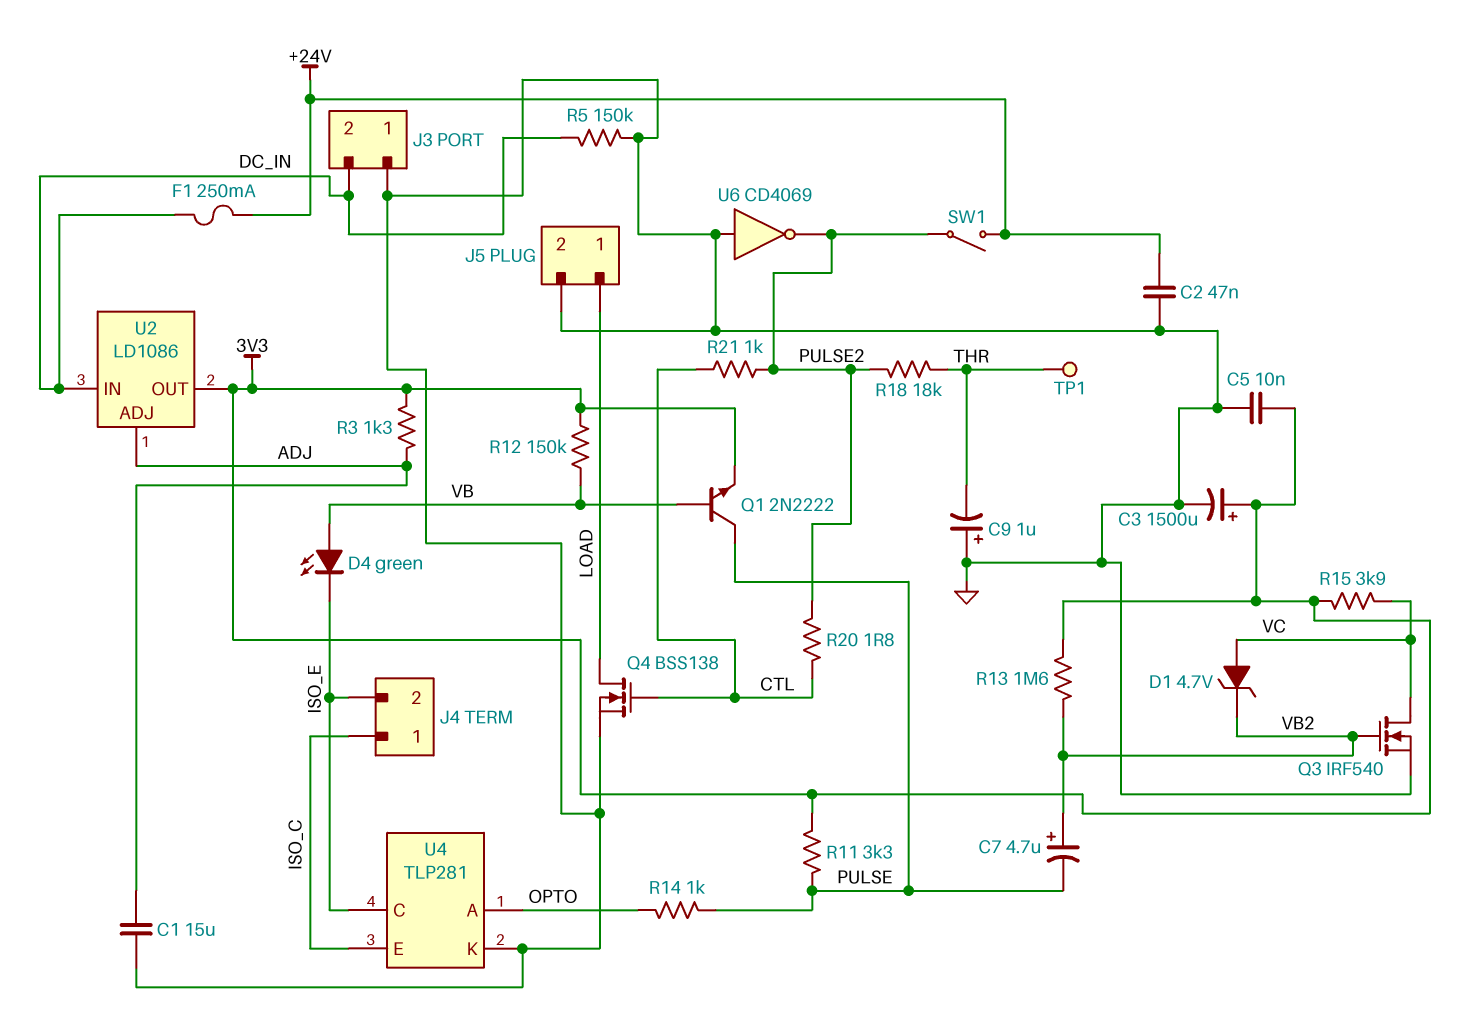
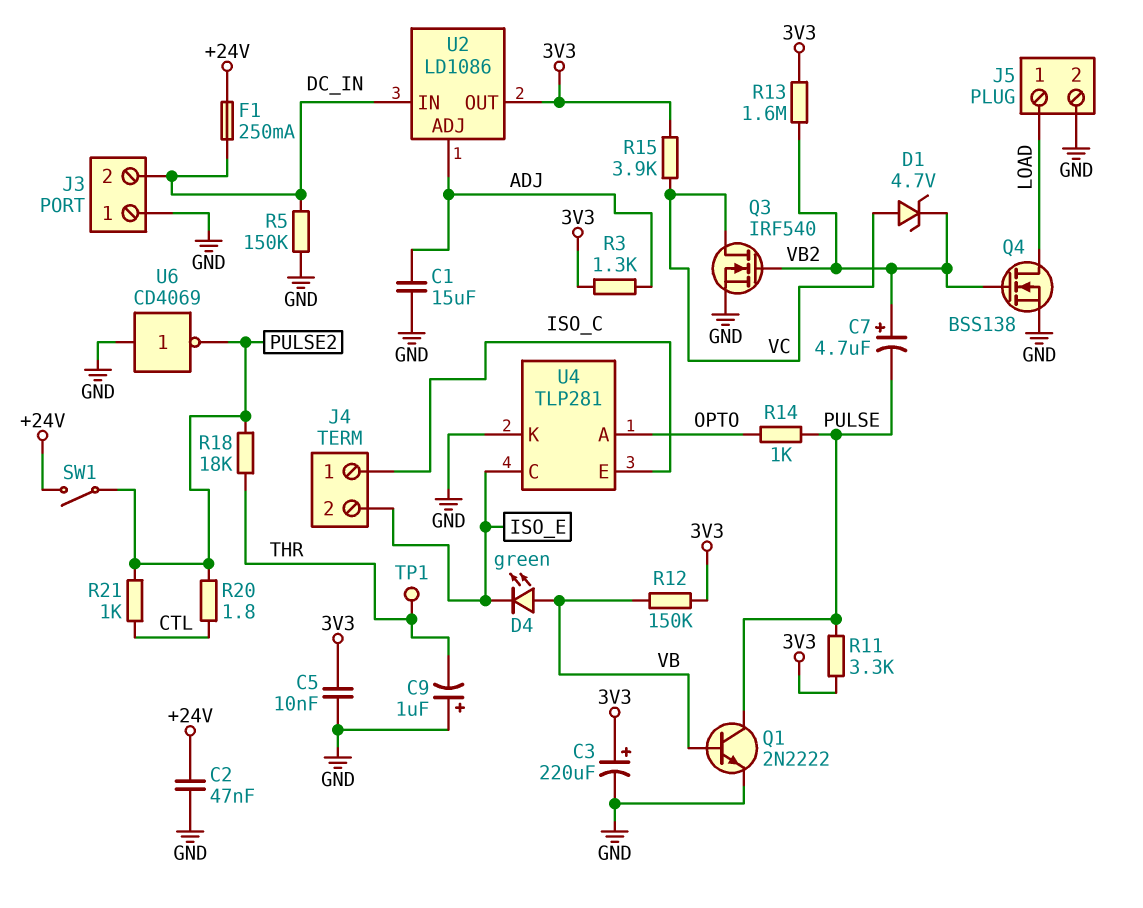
C3: 1500uF (plus 3V3, minus GND) -> 220uF (plus 3V3, minus GND)
Q1: NPN 2N2222 (B VB, C PULSE, E 3V3) -> NPN 2N2222 (B VB, C PULSE, E GND)
Q4: NMOS BSS138 (G CTL, D LOAD, S GND) -> NMOS BSS138 (G VB2, D LOAD, S GND)

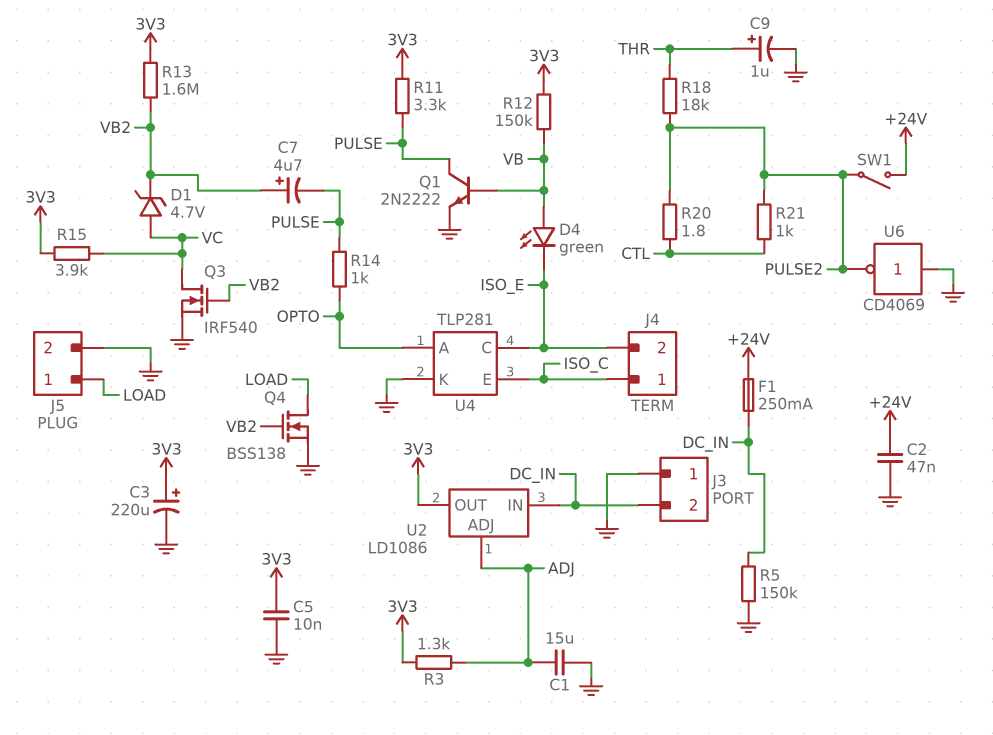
C9: 1uF (plus GND, minus THR) -> 1uF (plus THR, minus GND)
TP1: test point (THR) -> none

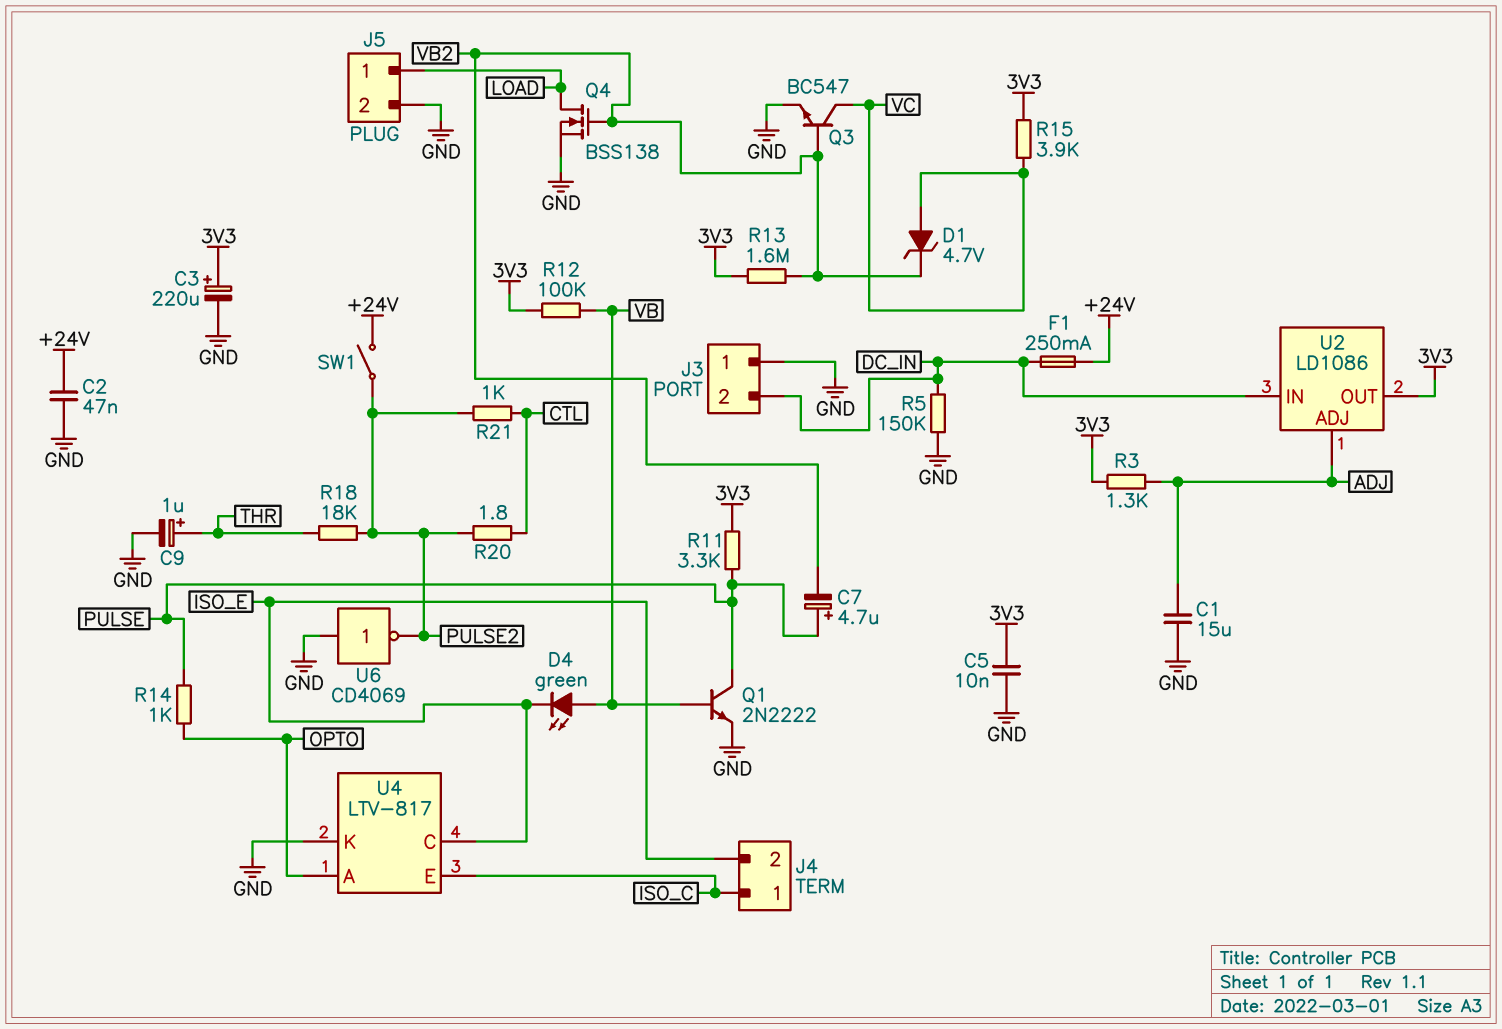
C7: 4.7uF (plus VB2, minus PULSE) -> 4.7uF (plus PULSE, minus VB2)
Q3: NMOS IRF540 (G VB2, D VC, S GND) -> NPN BC547 (B VB2, C VC, E GND)
R12: 150k (3V3, VB) -> 100k (3V3, VB)
U4: TLP281 -> LTV-817

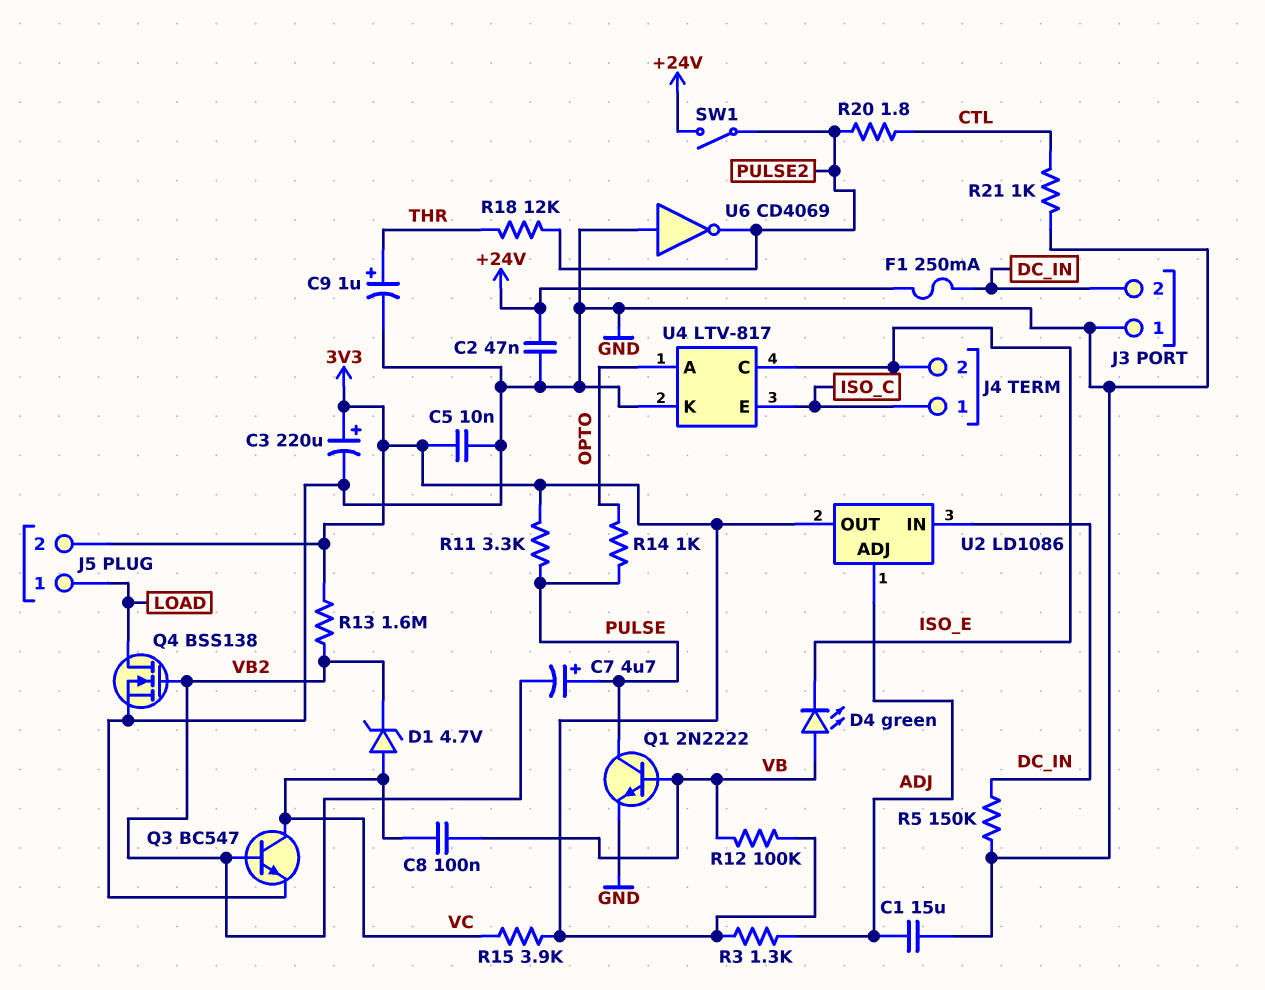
C8: none -> 100nF (VB, VC)
J5 pin 2: GND -> 3V3
R18: 18k (PULSE2, THR) -> 12k (PULSE2, THR)
R21: 1k (CTL, PULSE2) -> 1k (CTL, GND)

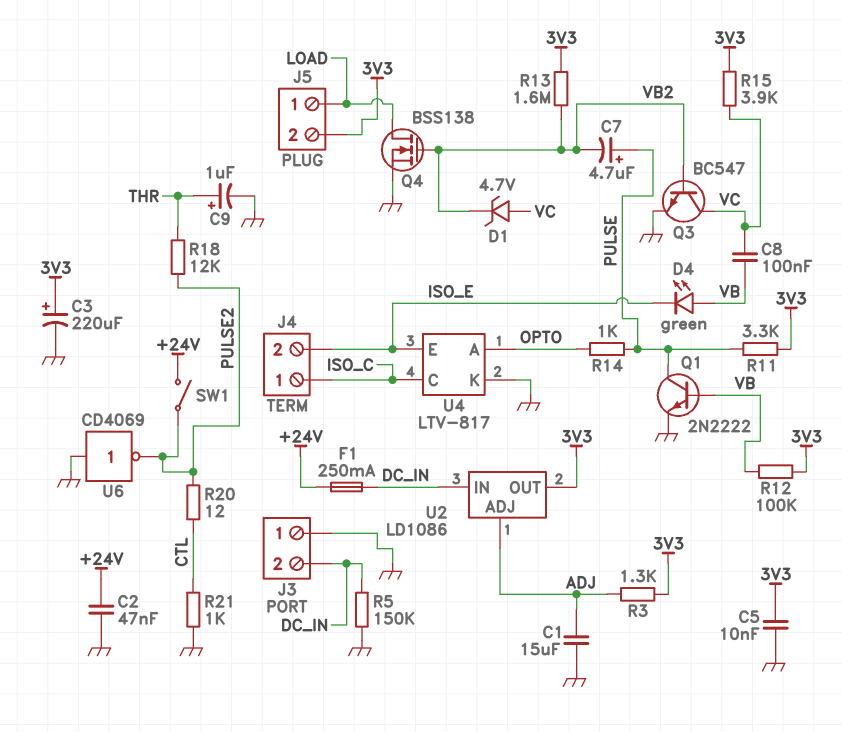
R20: 1.8 (CTL, PULSE2) -> 12 (CTL, PULSE2)
U4 pin C: ISO_E -> ISO_C
U4 pin E: ISO_C -> ISO_E

